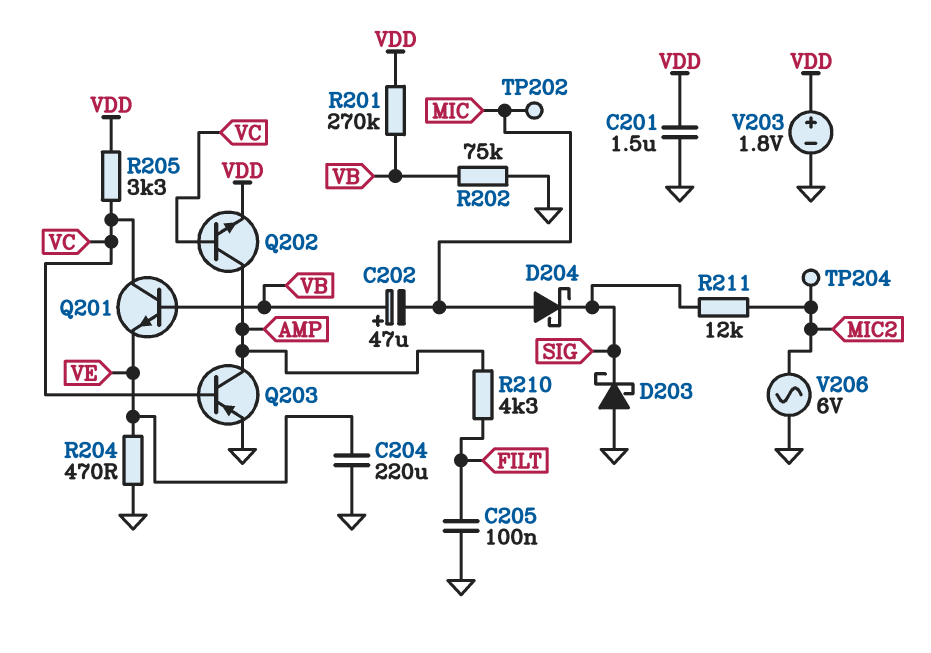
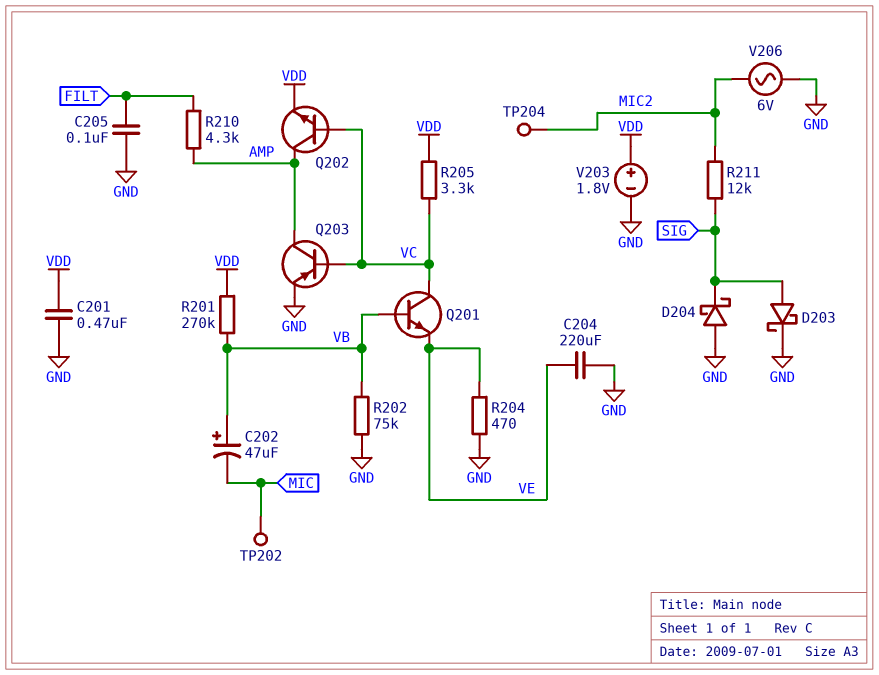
C201: 1.5uF (GND, VDD) -> 470nF (GND, VDD)
D203: schottky (A GND, K SIG) -> schottky (A SIG, K GND)
D204: schottky (A MIC, K SIG) -> schottky (A GND, K SIG)

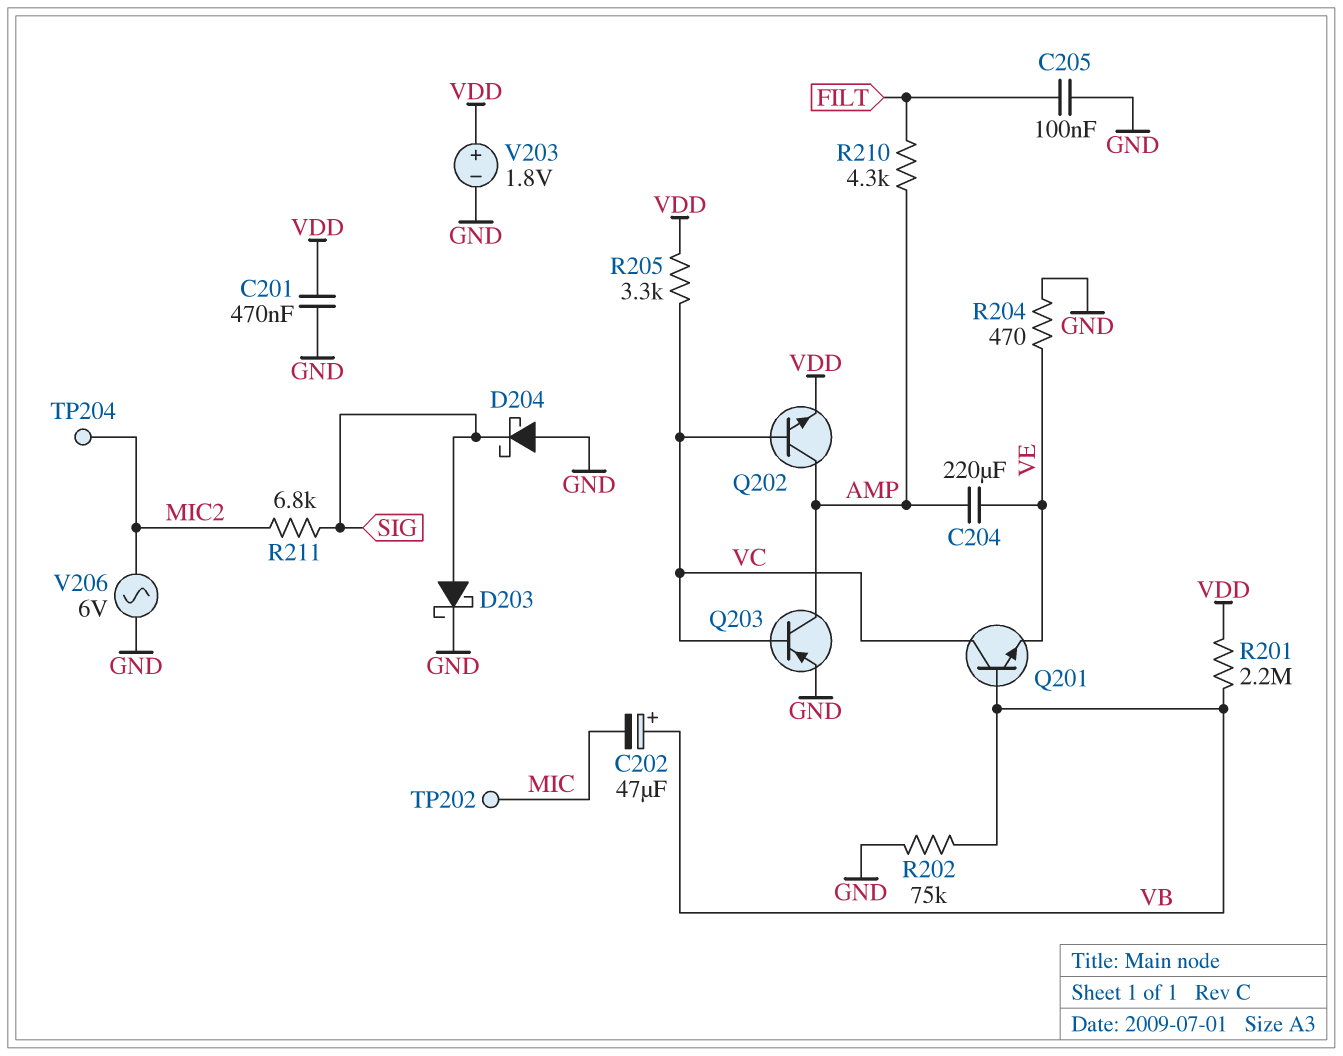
C204: 220uF (GND, VE) -> 220uF (AMP, VE)
R201: 270k (VB, VDD) -> 2.2M (VB, VDD)
R211: 12k (MIC2, SIG) -> 6.8k (MIC2, SIG)

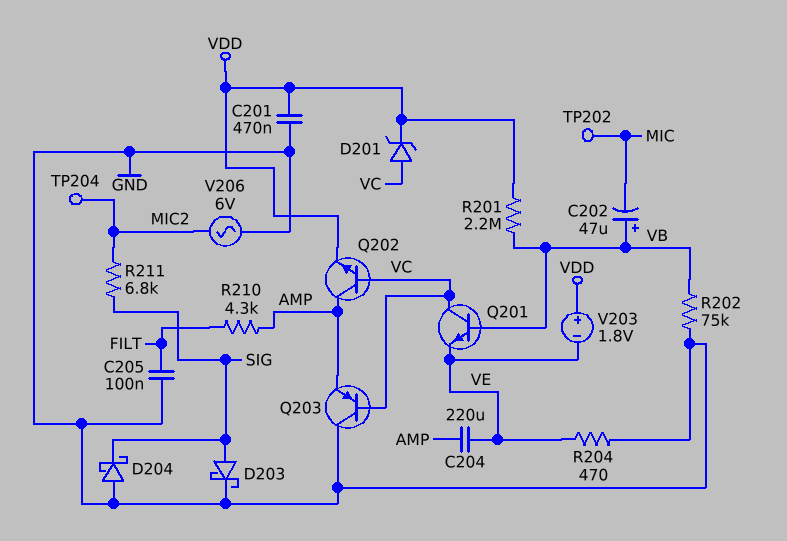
D201: none -> zener (A VC, K VDD)
Q203: PNP (B VC, C AMP, E GND) -> PNP (B VC, C GND, E AMP)
R205: 3.3k (VC, VDD) -> none
V203: 1.8V (plus VDD, minus GND) -> 1.8V (plus VDD, minus VE)

